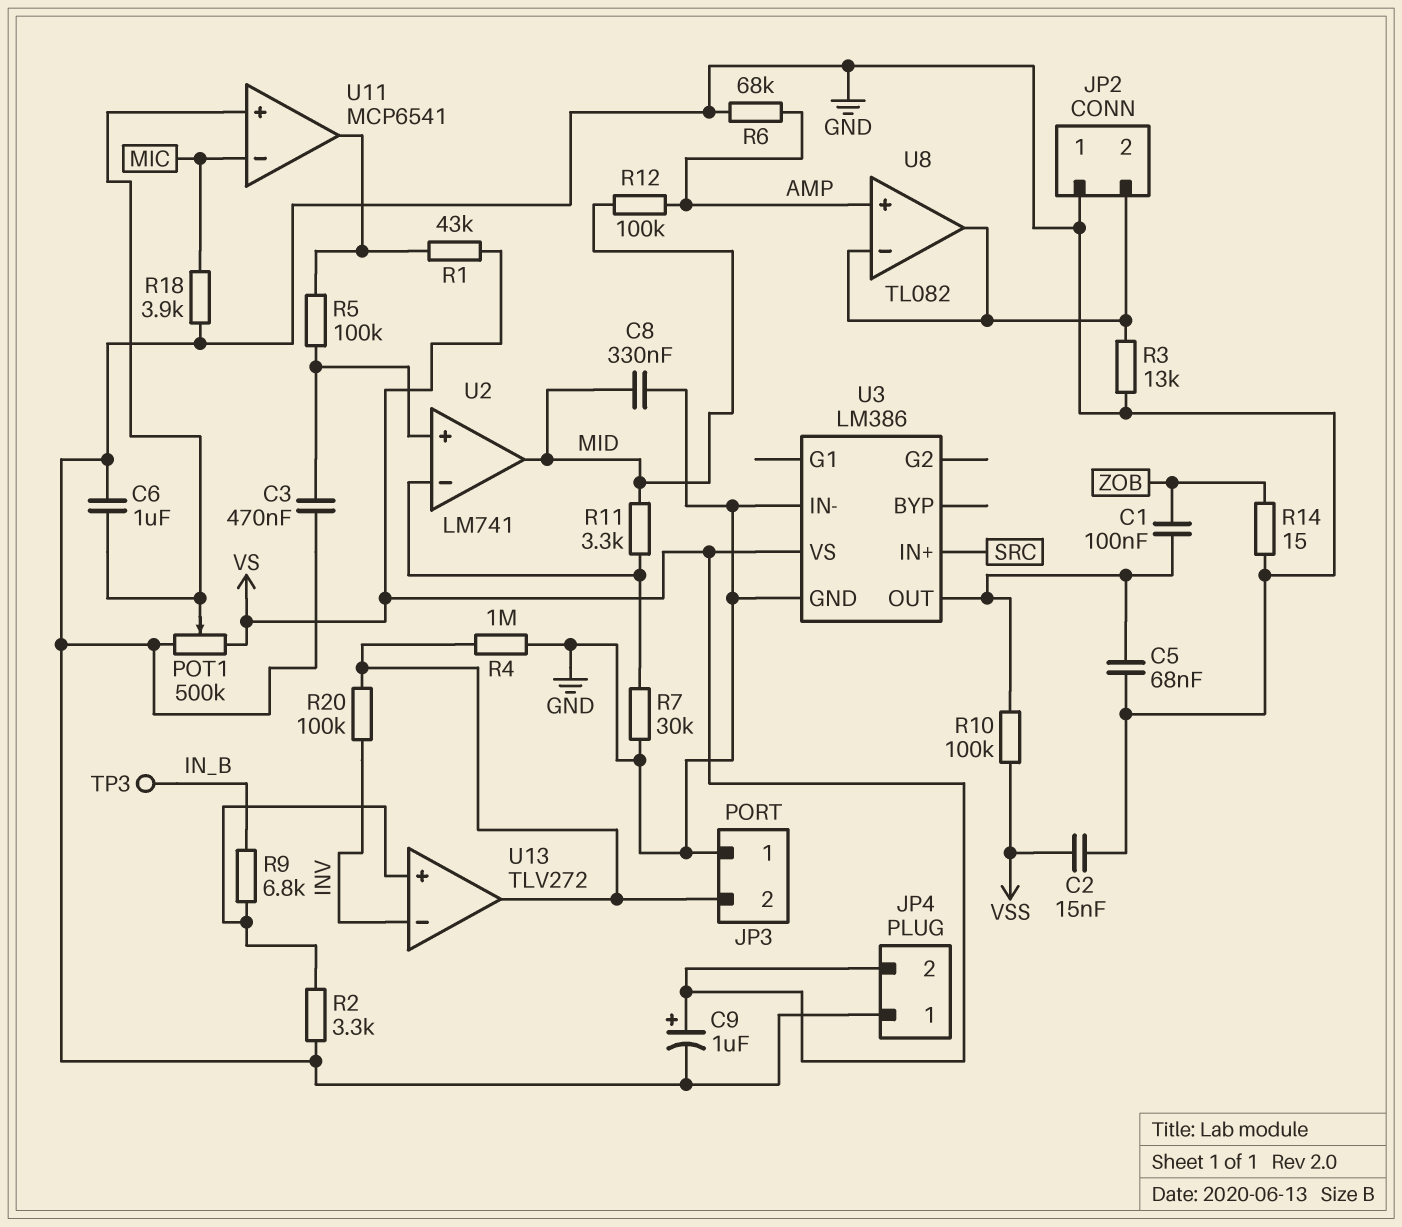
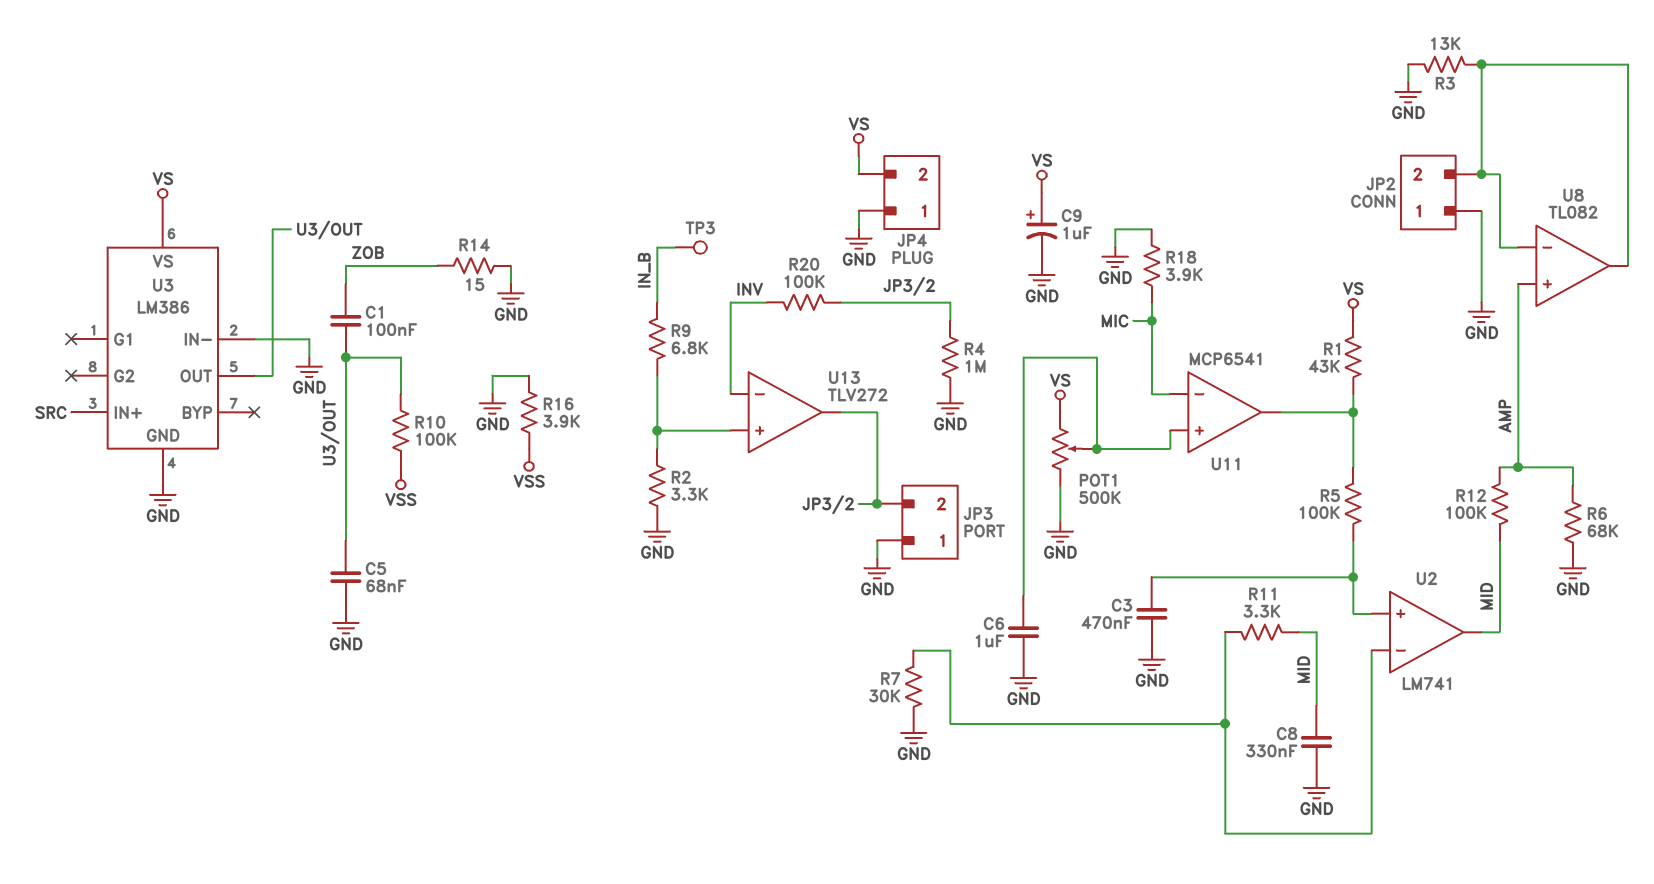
C2: 15nF (GND, VSS) -> none
R16: none -> 3.9k (GND, VSS)

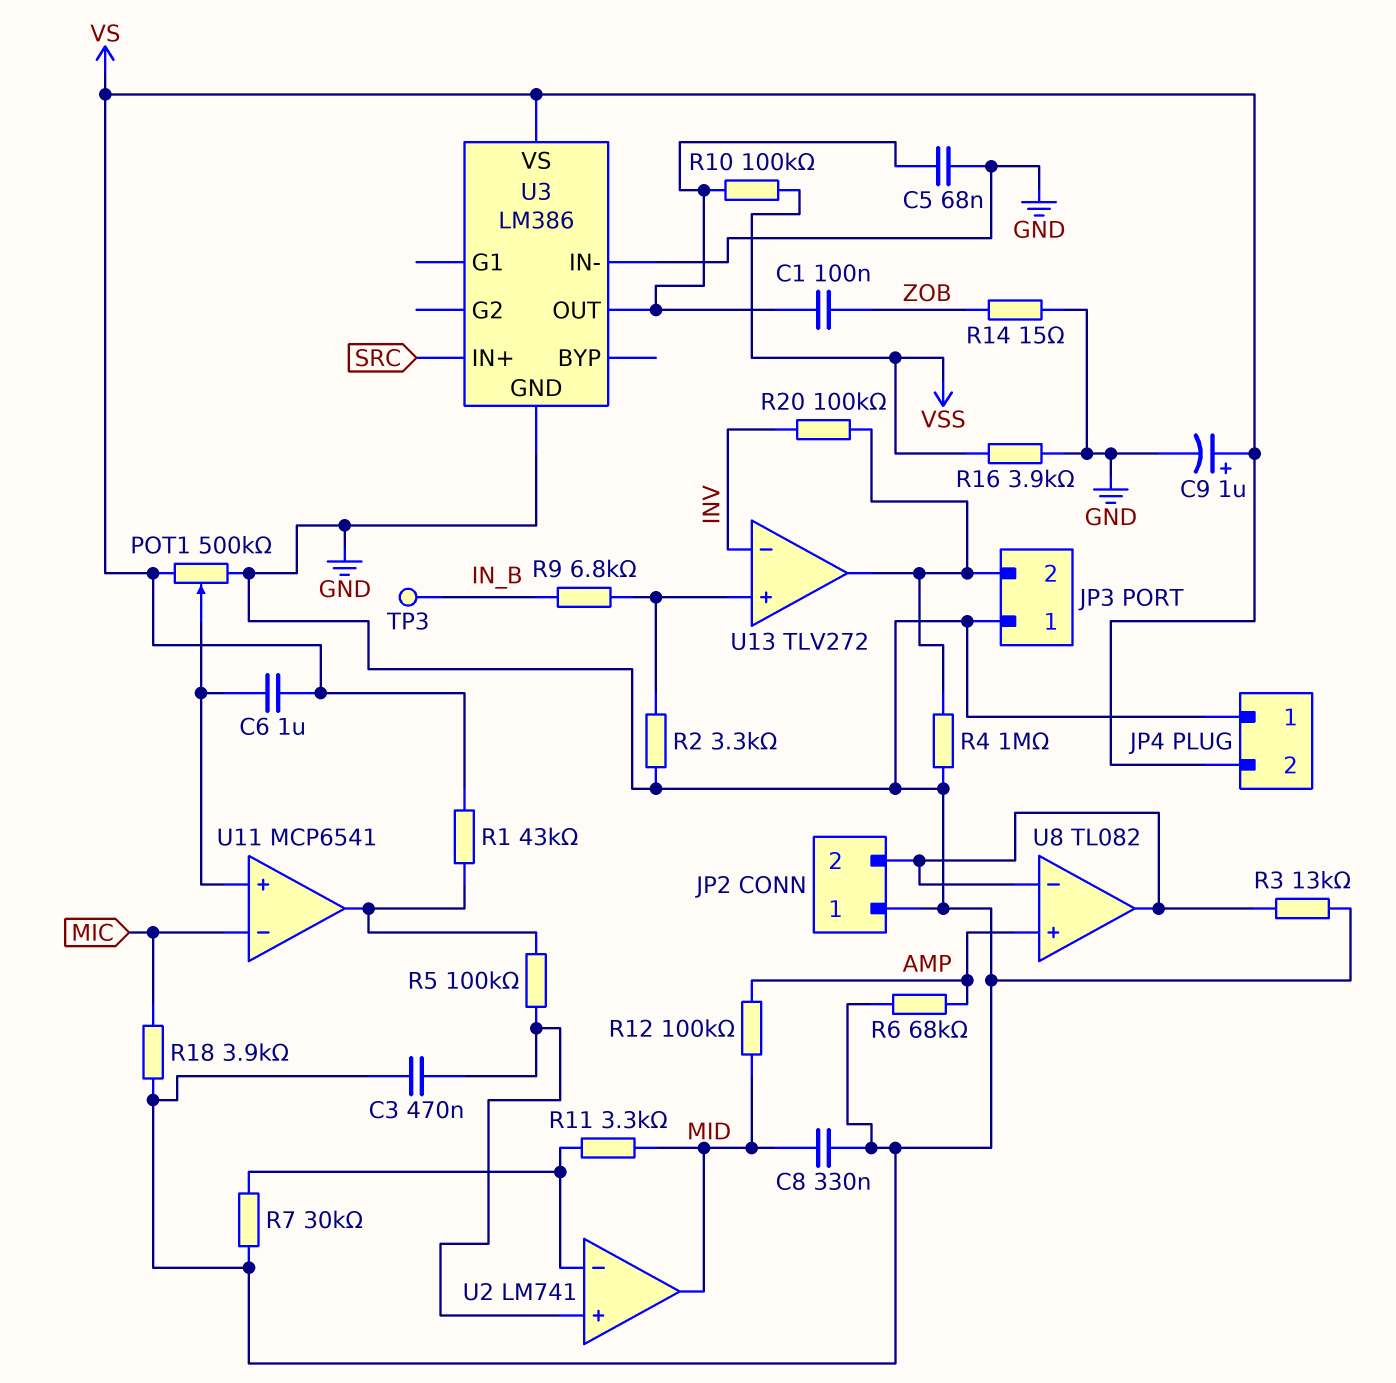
C6: 1uF (GND, U11/in+) -> 1uF (U11/in+, VS)

